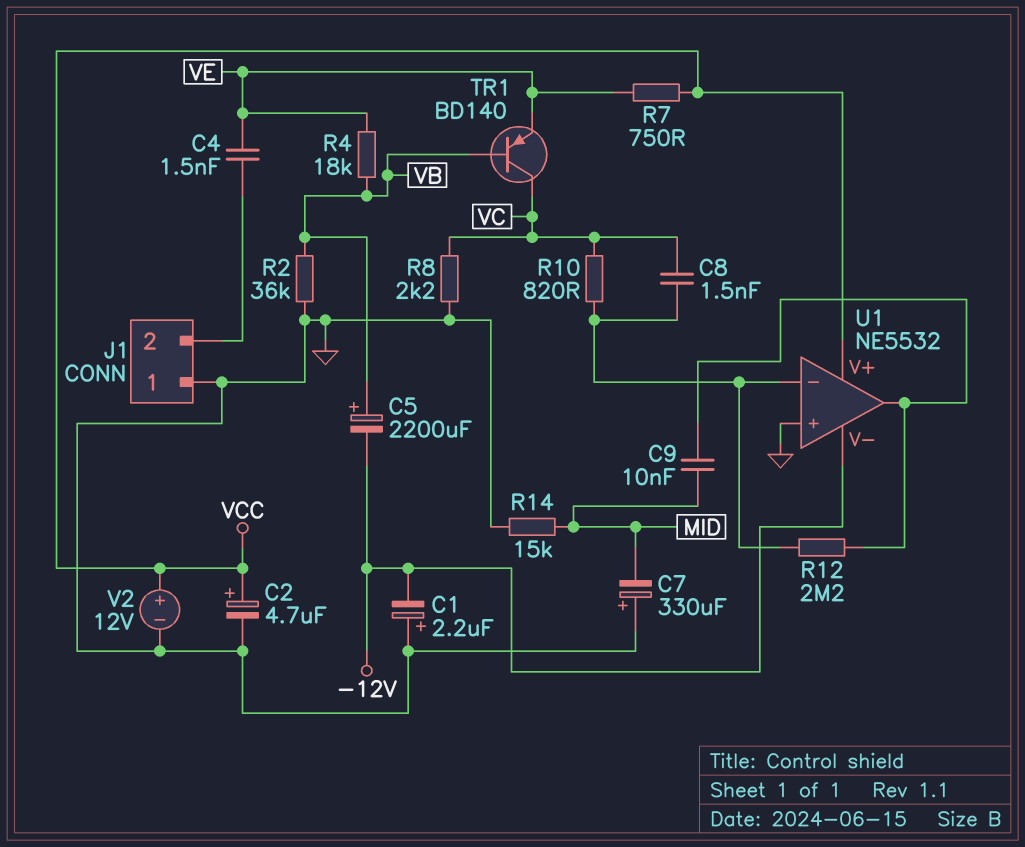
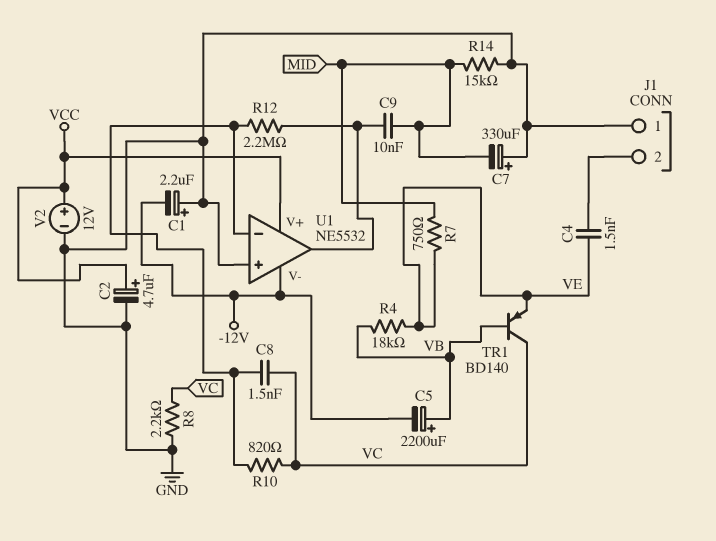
R2: 36k (GND, VB) -> none
R7: 750 (VCC, VE) -> 750 (MID, VE)

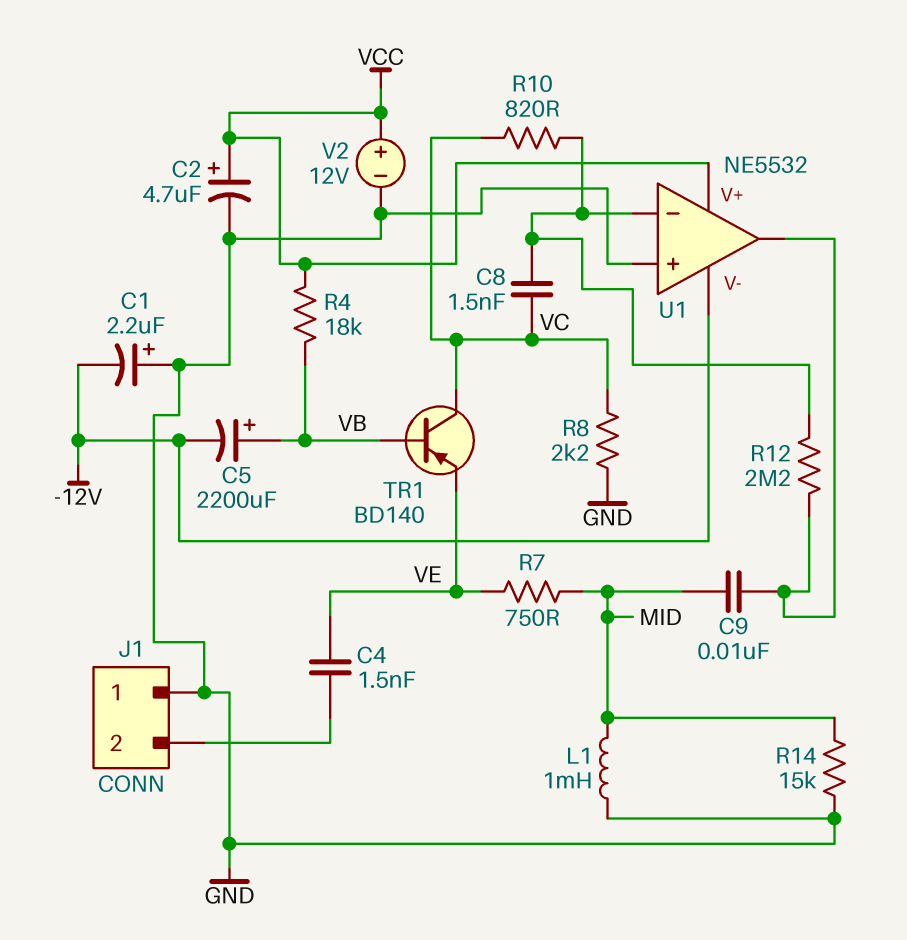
C7: 330uF (plus GND, minus MID) -> none
L1: none -> 1mH (GND, MID)
R4: 18k (VB, VE) -> 18k (VB, VCC)

